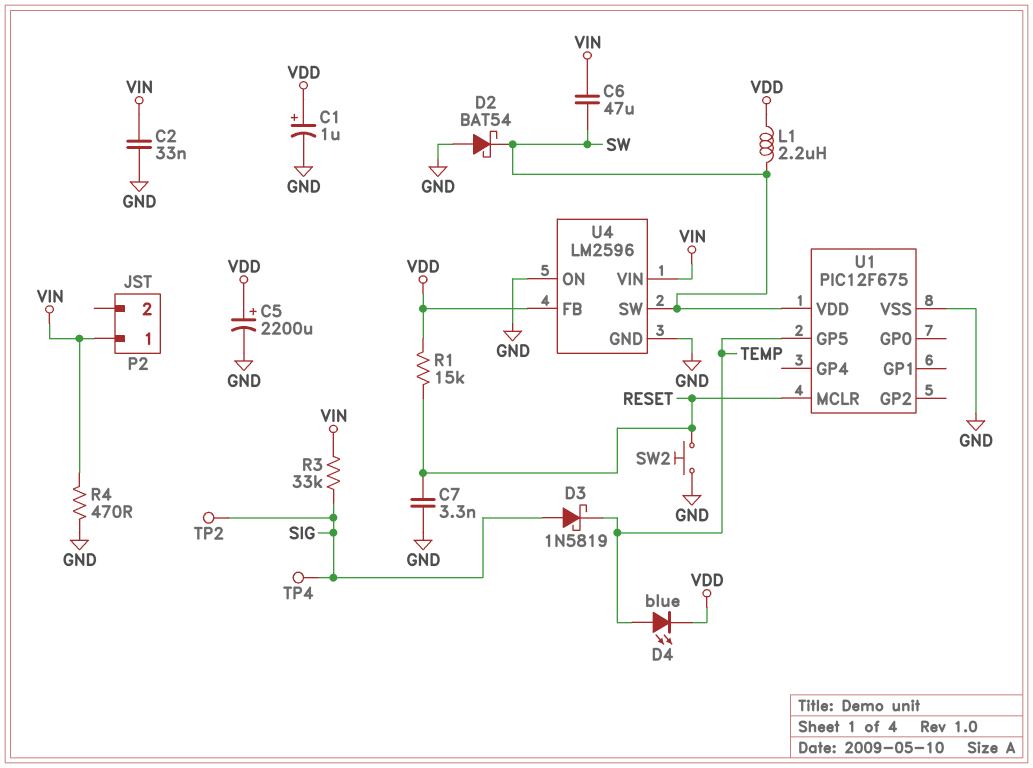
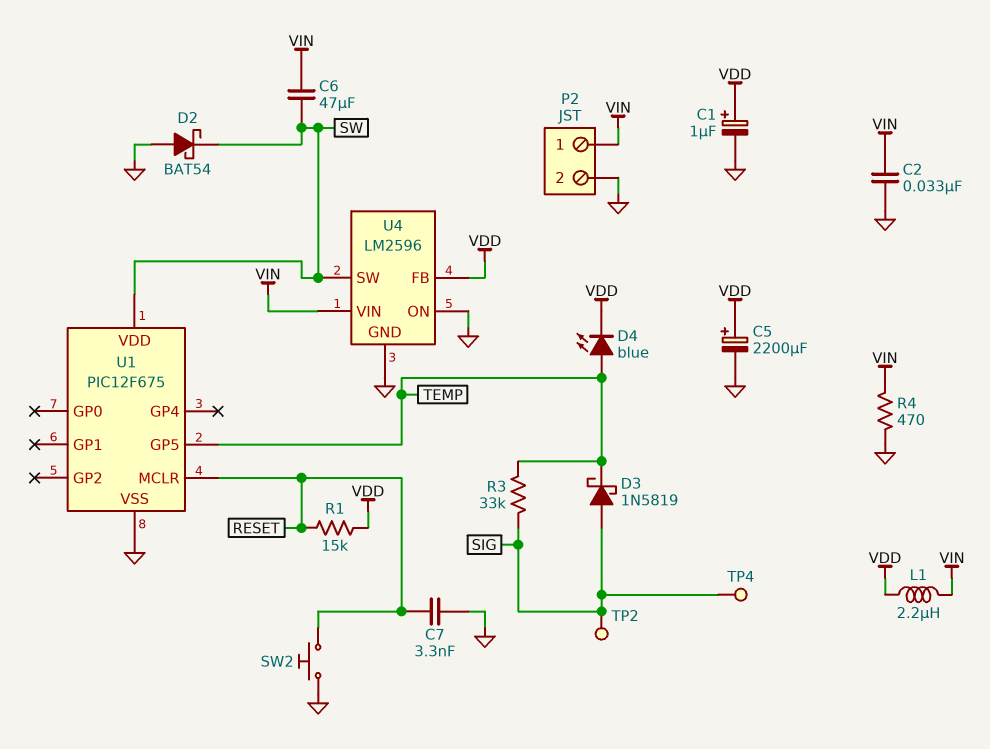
L1: 2.2uH (SW, VDD) -> 2.2uH (VDD, VIN)
P2 pin 2: none -> GND
R3: 33k (SIG, VIN) -> 33k (SIG, TEMP)

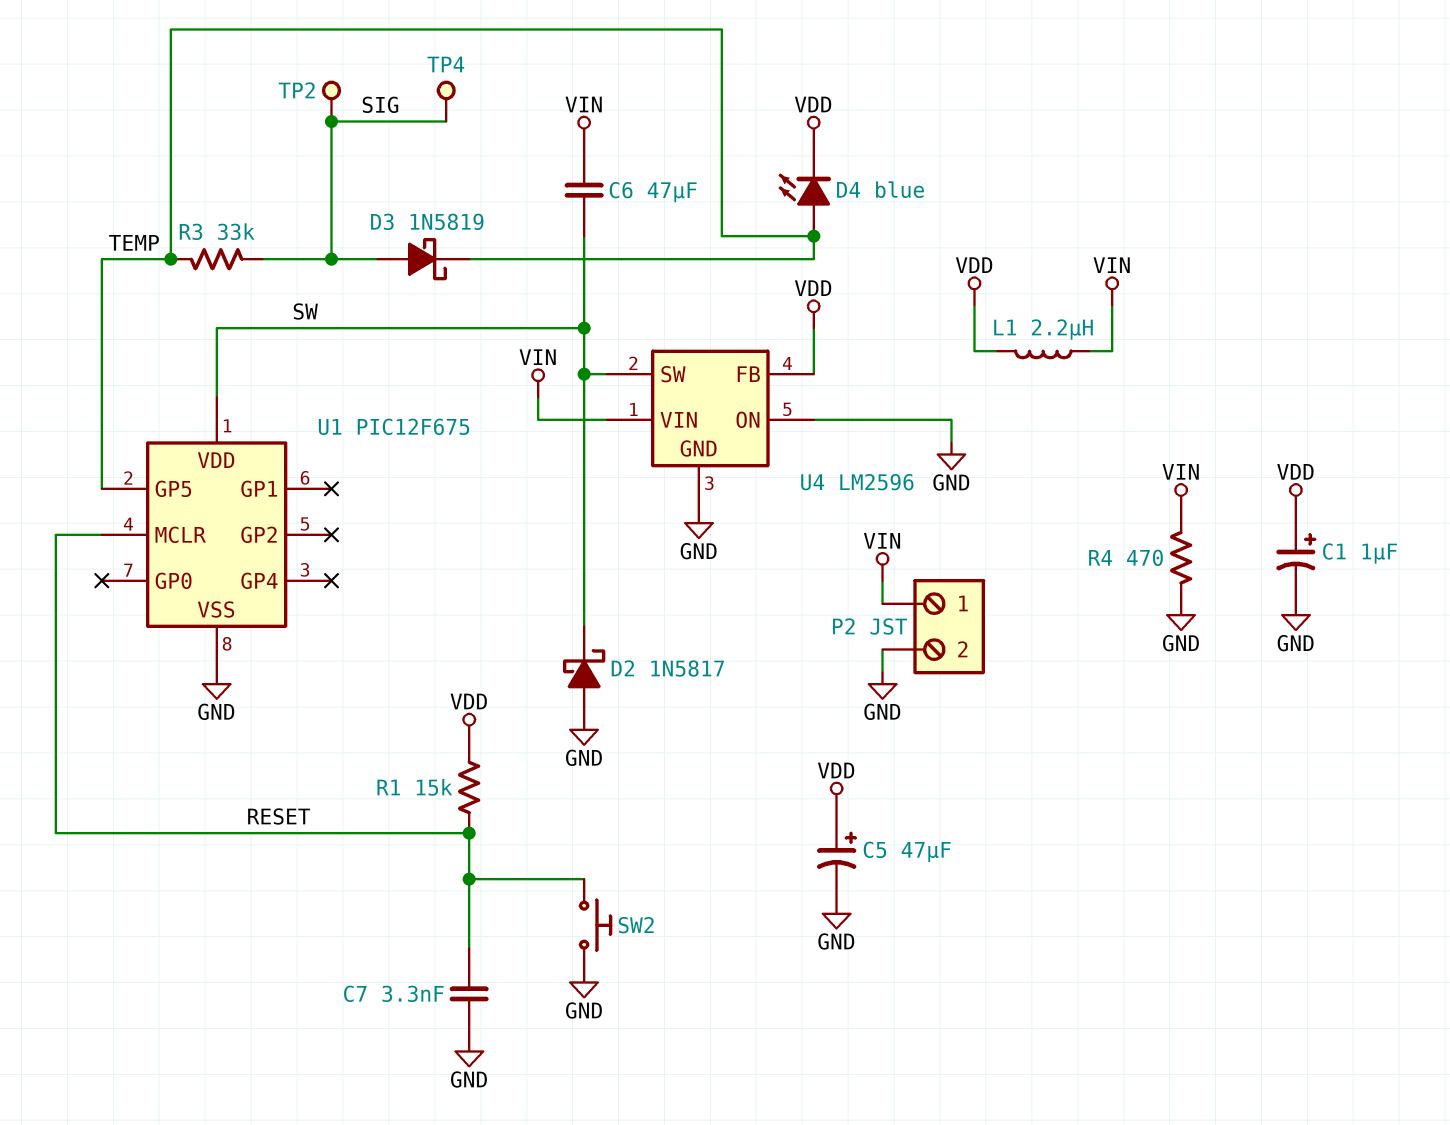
C2: 33nF (GND, VIN) -> none
C5: 2200uF (plus VDD, minus GND) -> 47uF (plus VDD, minus GND)
D2: schottky BAT54 (A GND, K SW) -> schottky 1N5817 (A GND, K SW)

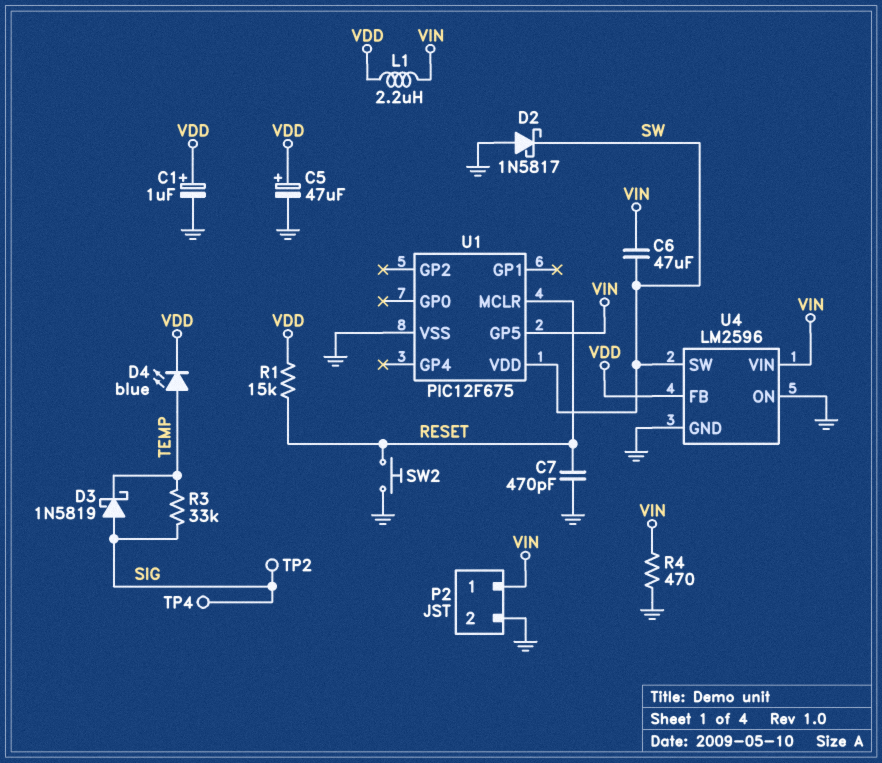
C7: 3.3nF (GND, RESET) -> 470pF (GND, RESET)
U1 pin GP5: TEMP -> VIN

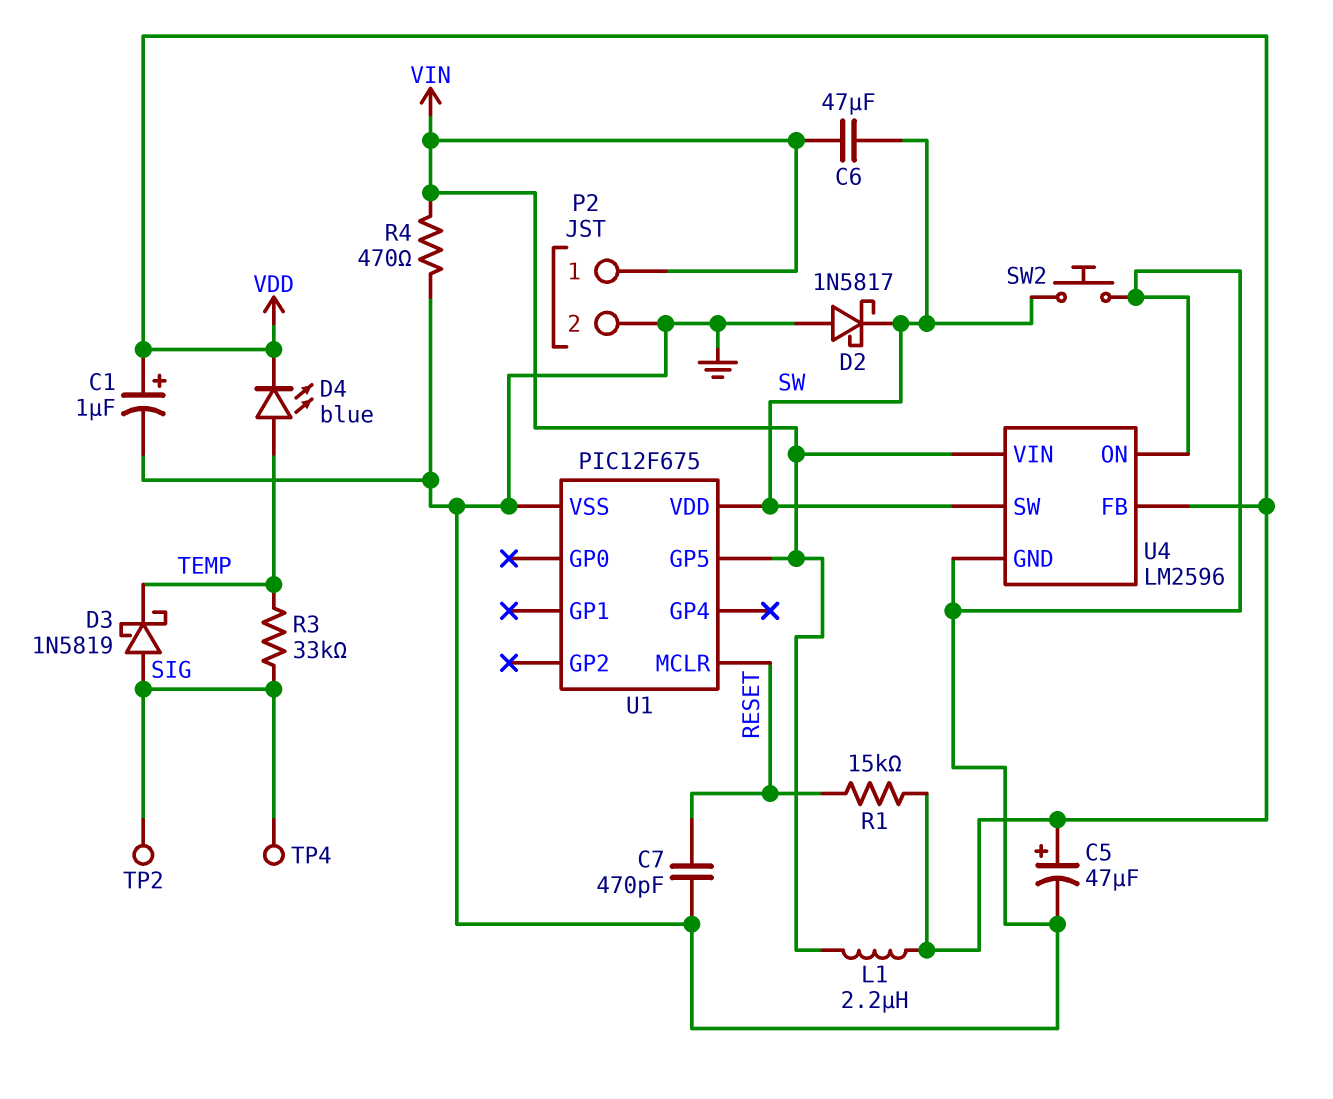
SW2: button (GND, RESET) -> button (GND, SW)

